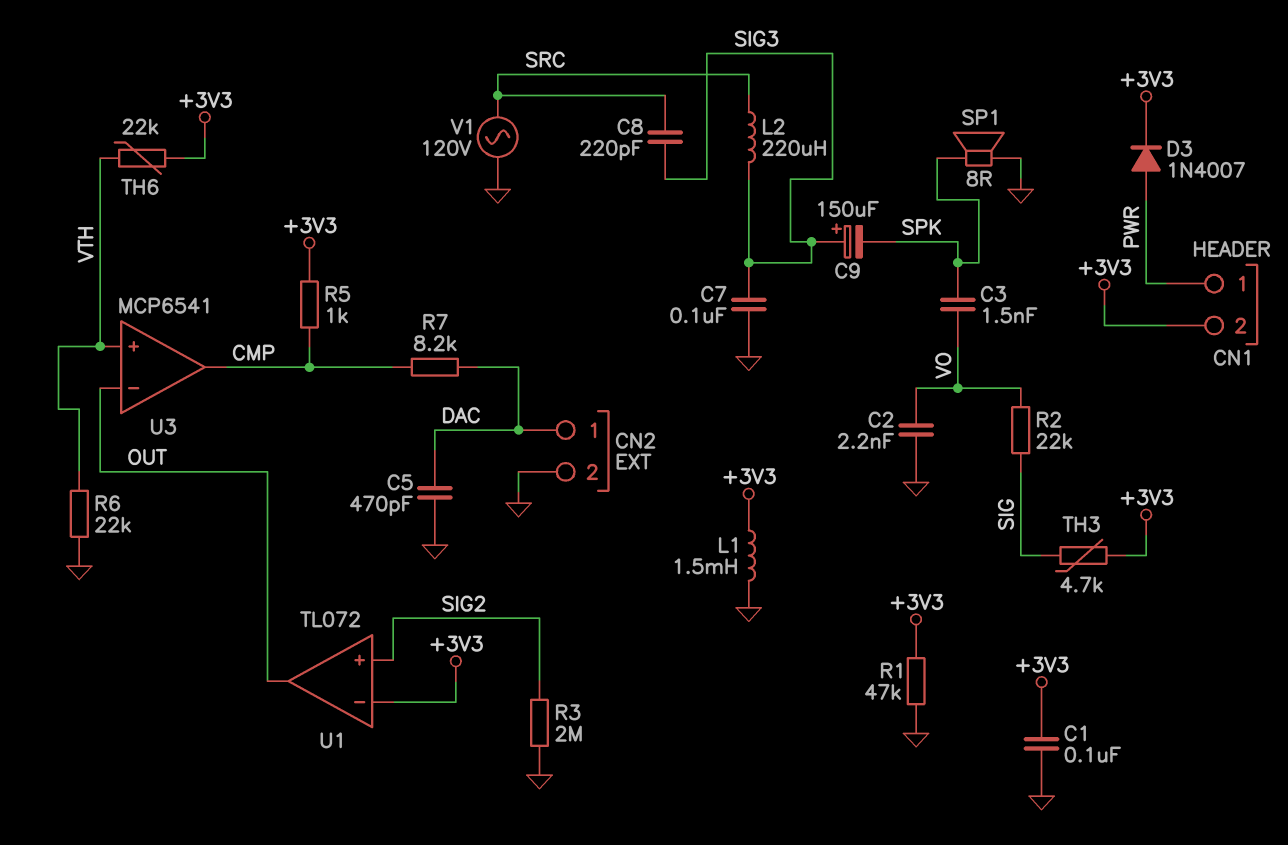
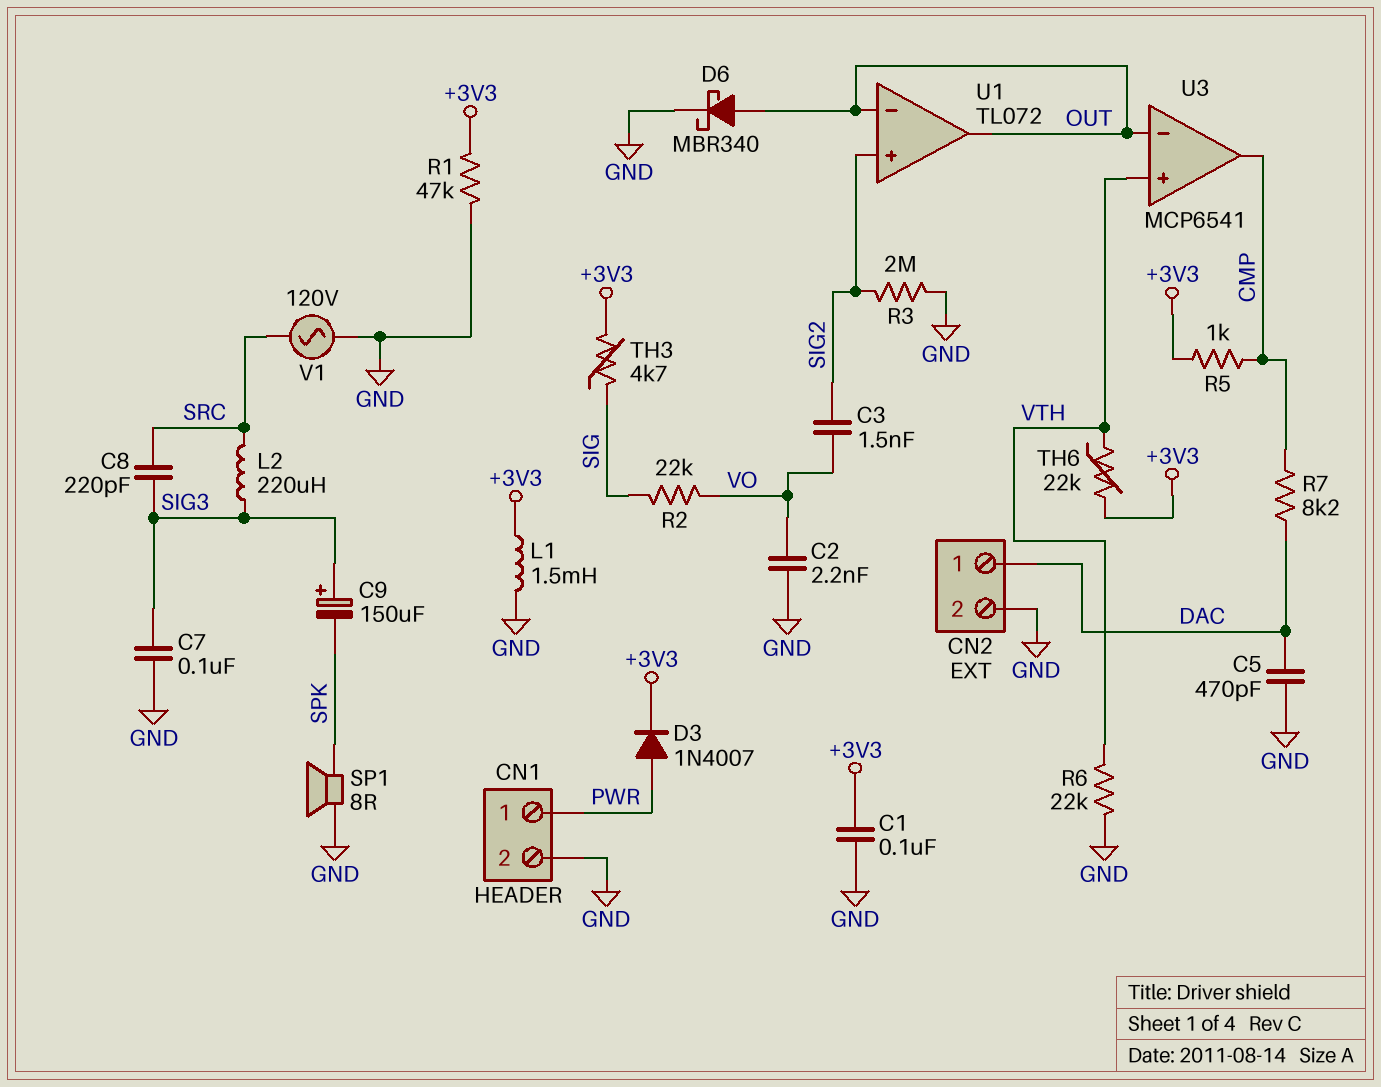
C3: 1.5nF (SPK, VO) -> 1.5nF (SIG2, VO)
CN1 pin 2: +3V3 -> GND
D6: none -> schottky MBR340 (A OUT, K GND)
U1 pin in-: +3V3 -> OUT

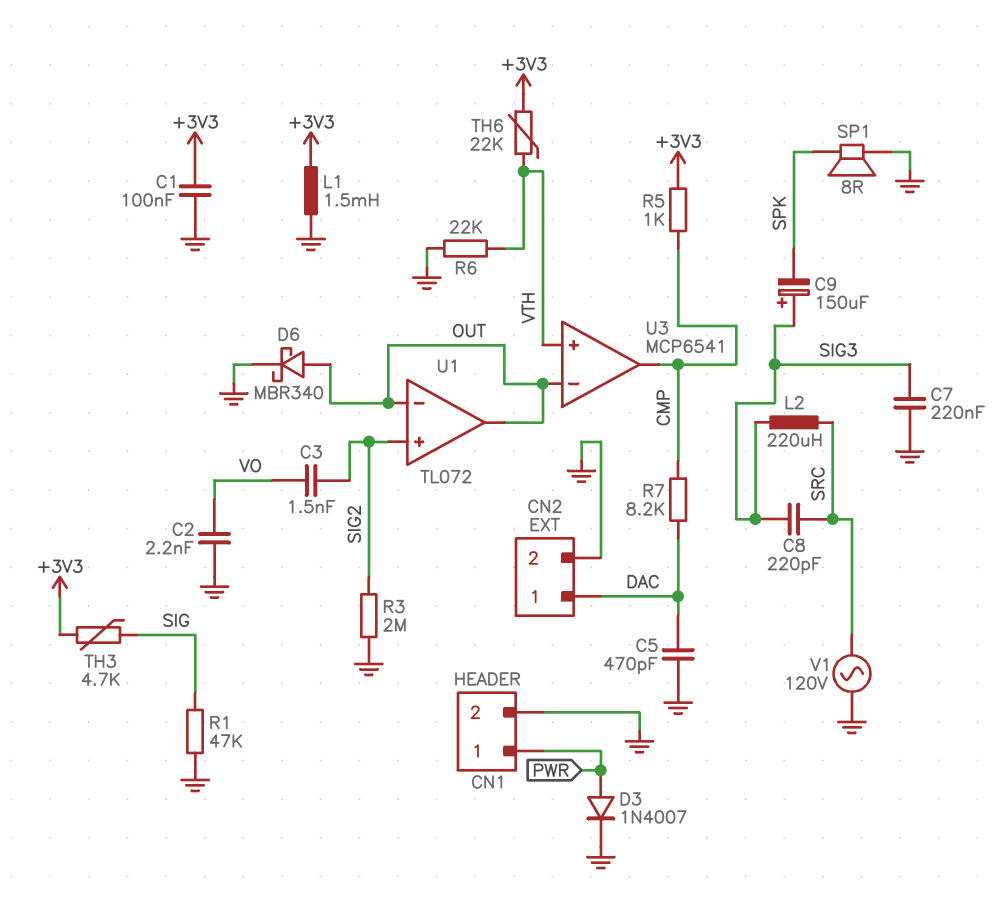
C7: 100nF (GND, SIG3) -> 220nF (GND, SIG3)
D3: diode 1N4007 (A PWR, K +3V3) -> diode 1N4007 (A PWR, K GND)
R1: 47k (+3V3, GND) -> 47k (GND, SIG)
R2: 22k (SIG, VO) -> none

